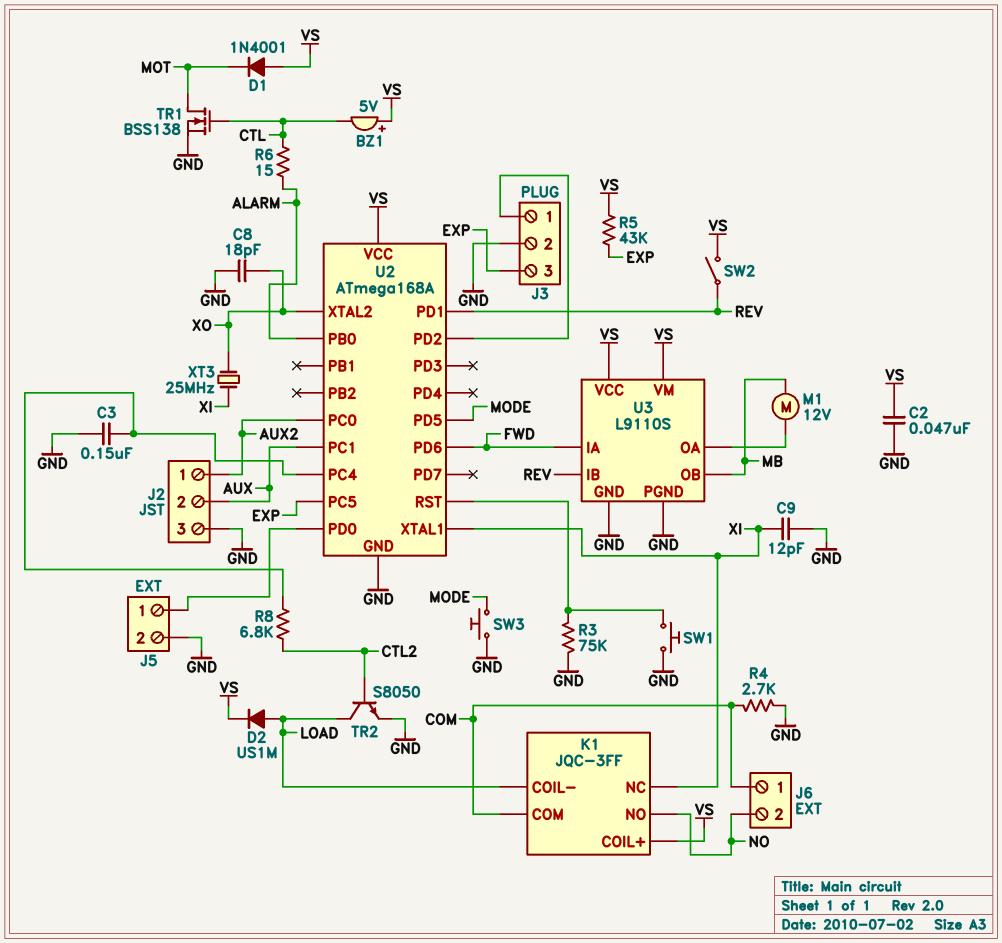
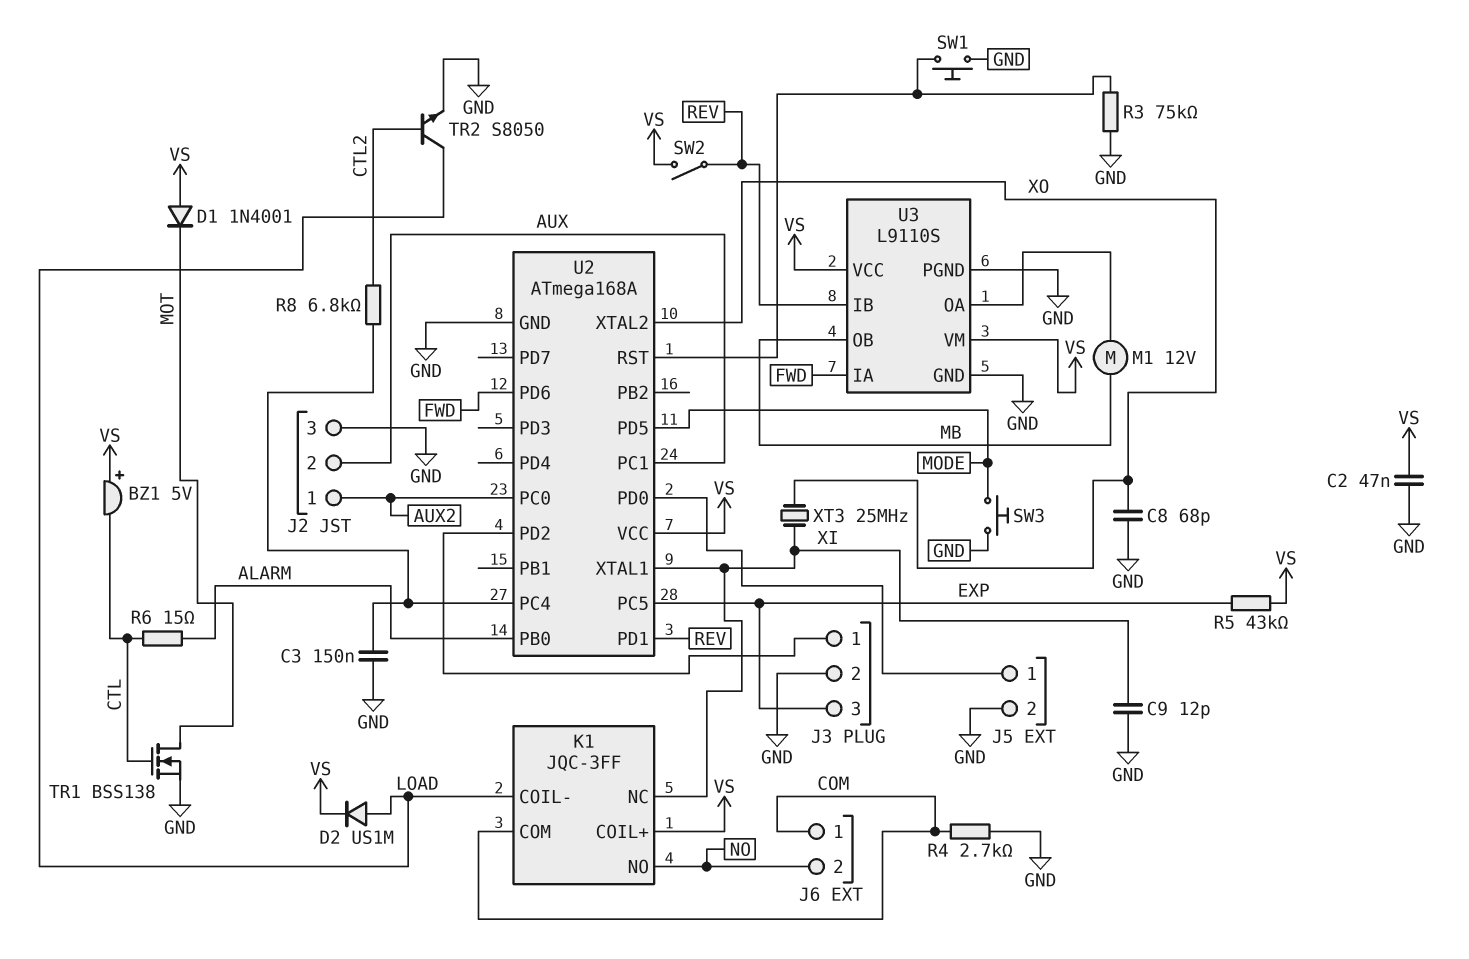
C8: 18pF (GND, XO) -> 68pF (GND, XO)

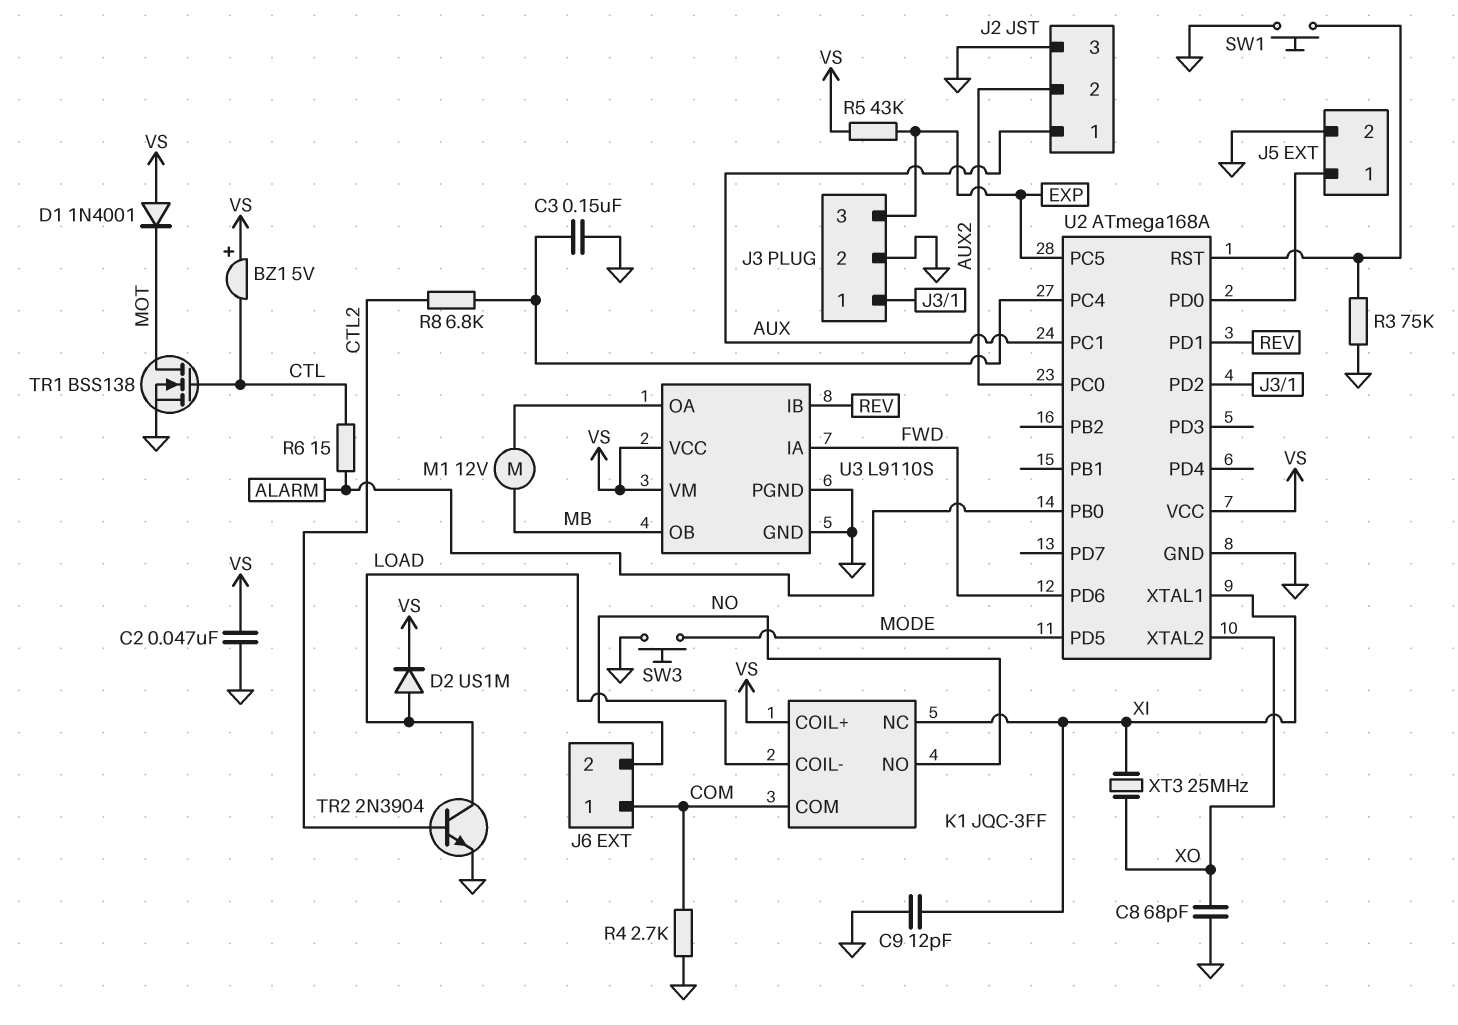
J2 pin 1: AUX2 -> AUX
J2 pin 2: AUX -> AUX2
SW2: switch (REV, VS) -> none
TR2: NPN S8050 (B CTL2, C LOAD, E GND) -> NPN 2N3904 (B CTL2, C LOAD, E GND)

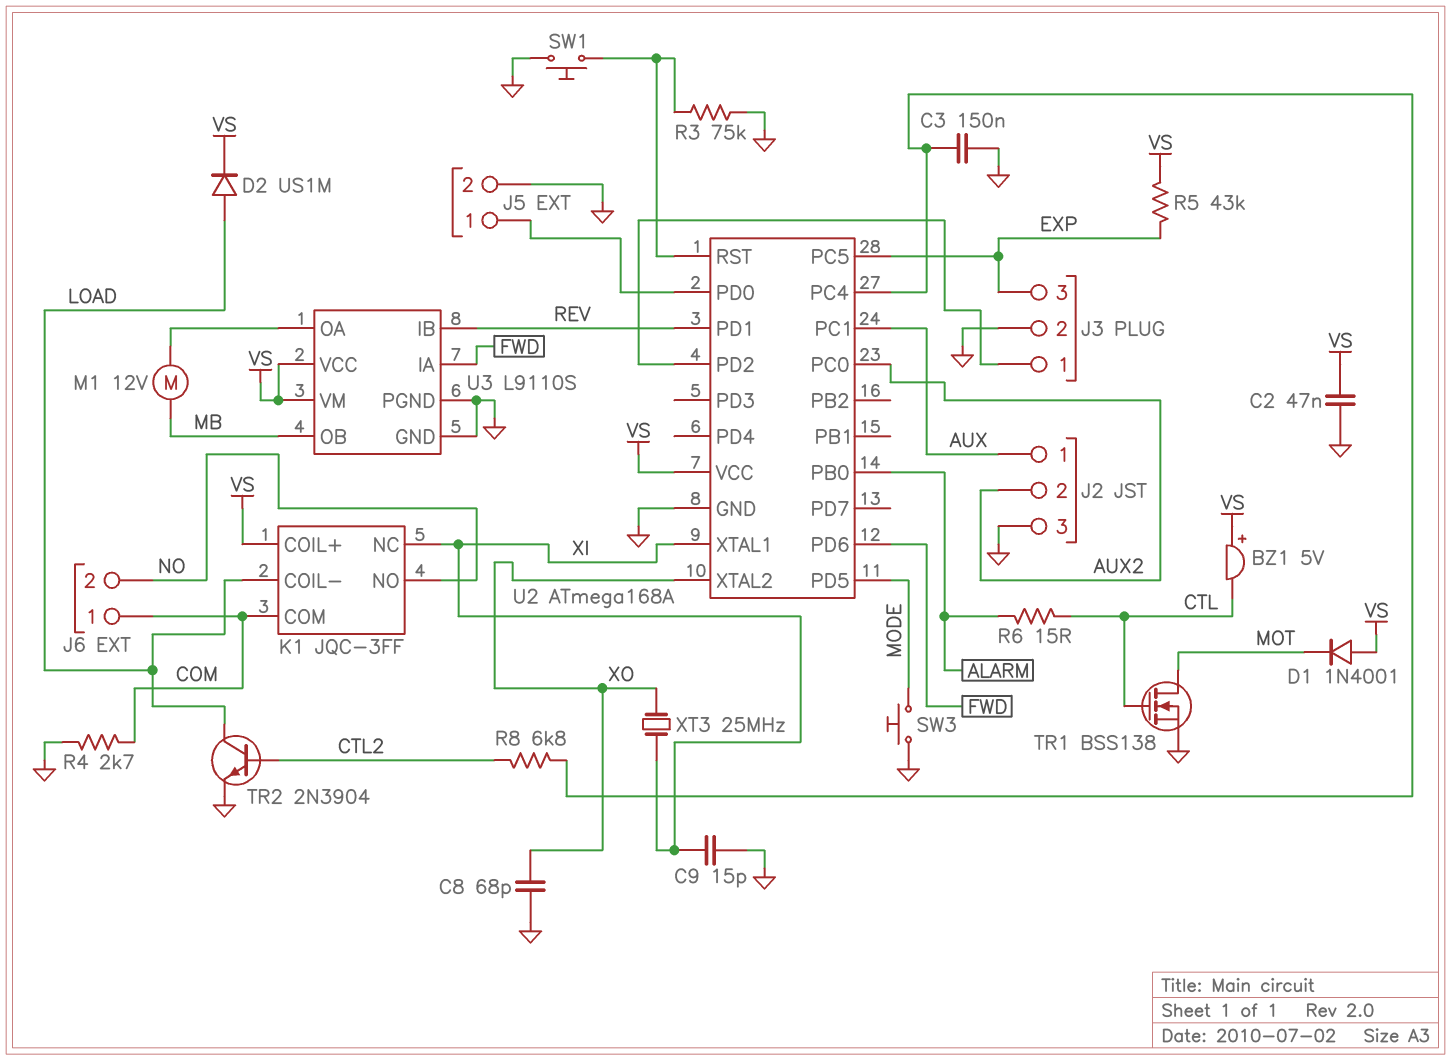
C9: 12pF (GND, XI) -> 15pF (GND, XI)

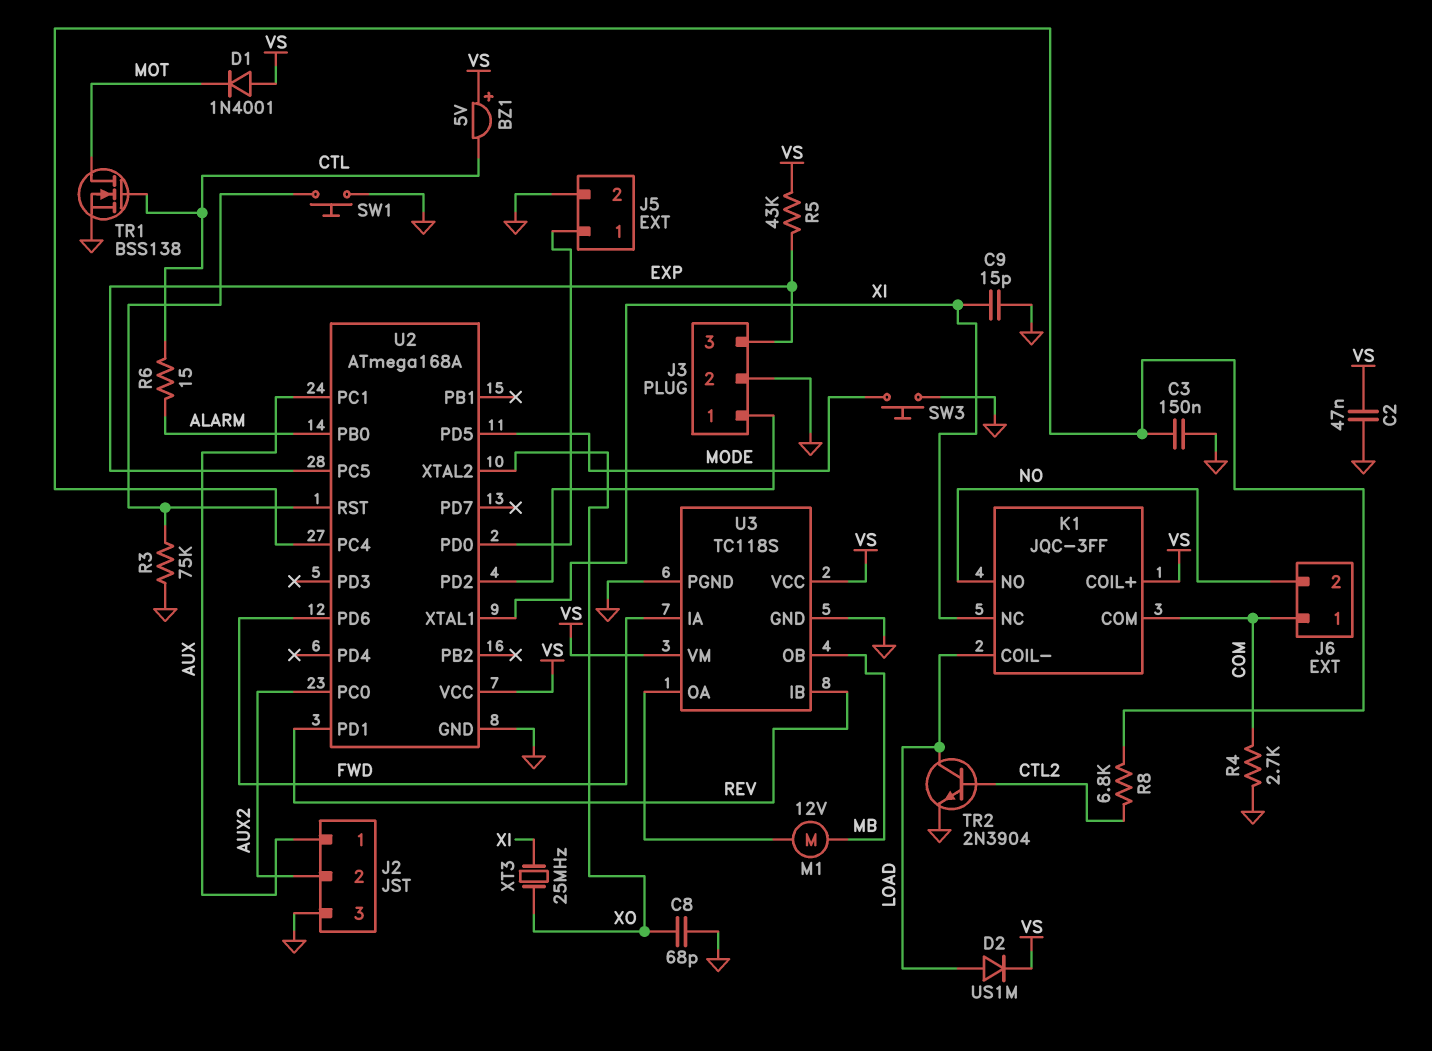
U3: L9110S -> TC118S

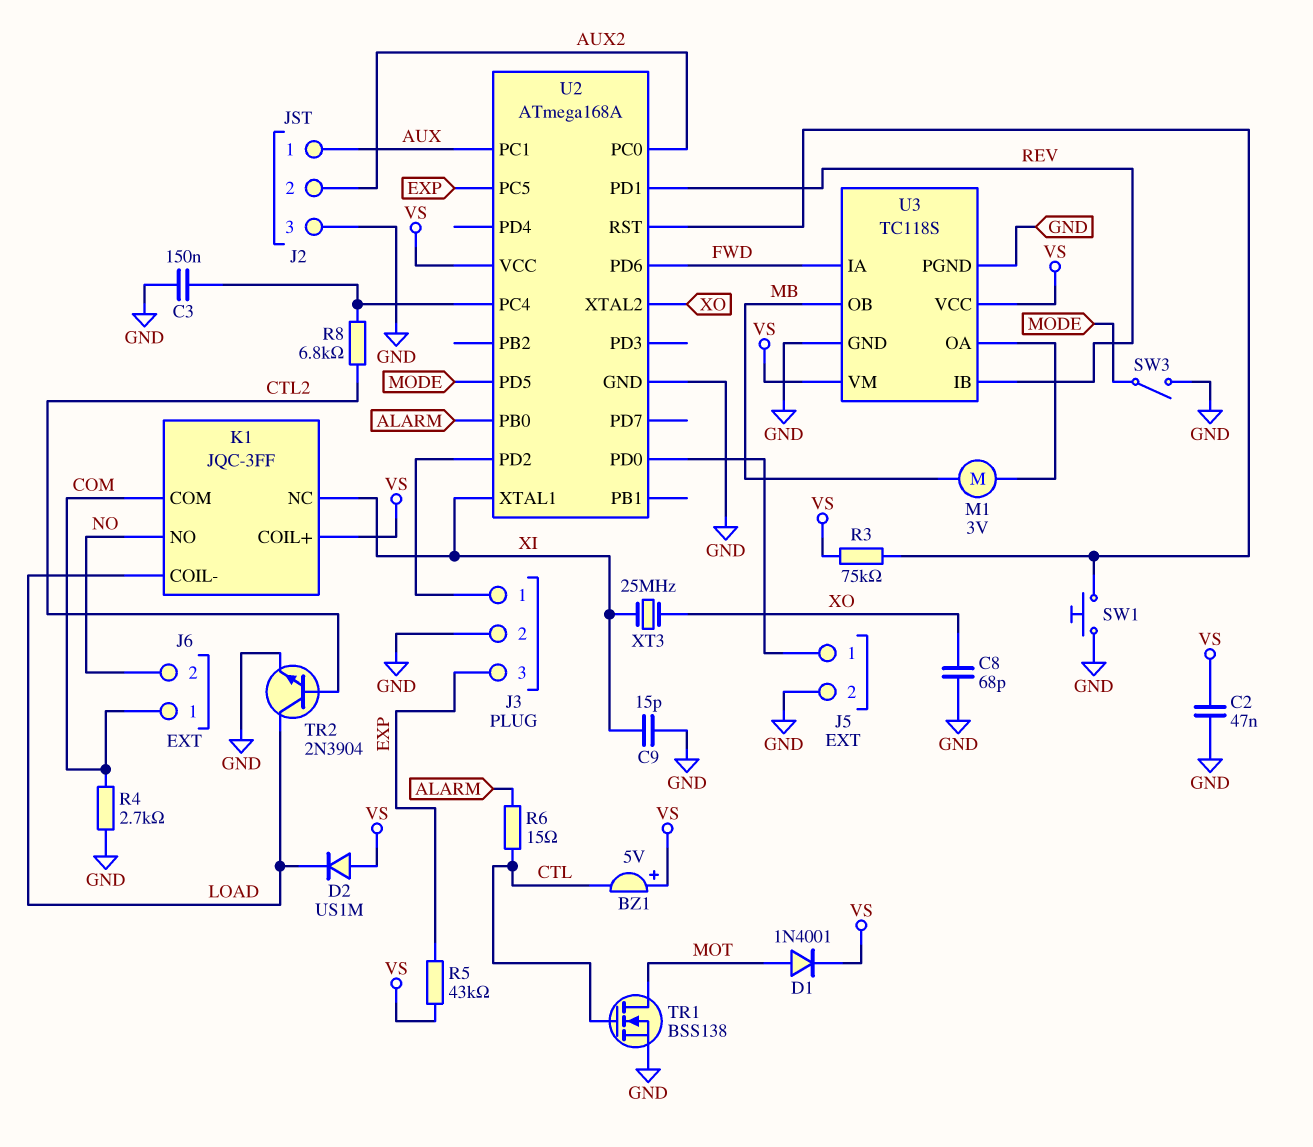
D1: diode 1N4001 (A VS, K MOT) -> diode 1N4001 (A MOT, K VS)
D2: diode US1M (A LOAD, K VS) -> diode US1M (A VS, K LOAD)
M1: motor 12V (MB, U3/OA) -> motor 3V (MB, U3/OA)
R3: 75k (GND, U2/RST) -> 75k (U2/RST, VS)
SW3: button (GND, MODE) -> switch (GND, MODE)

